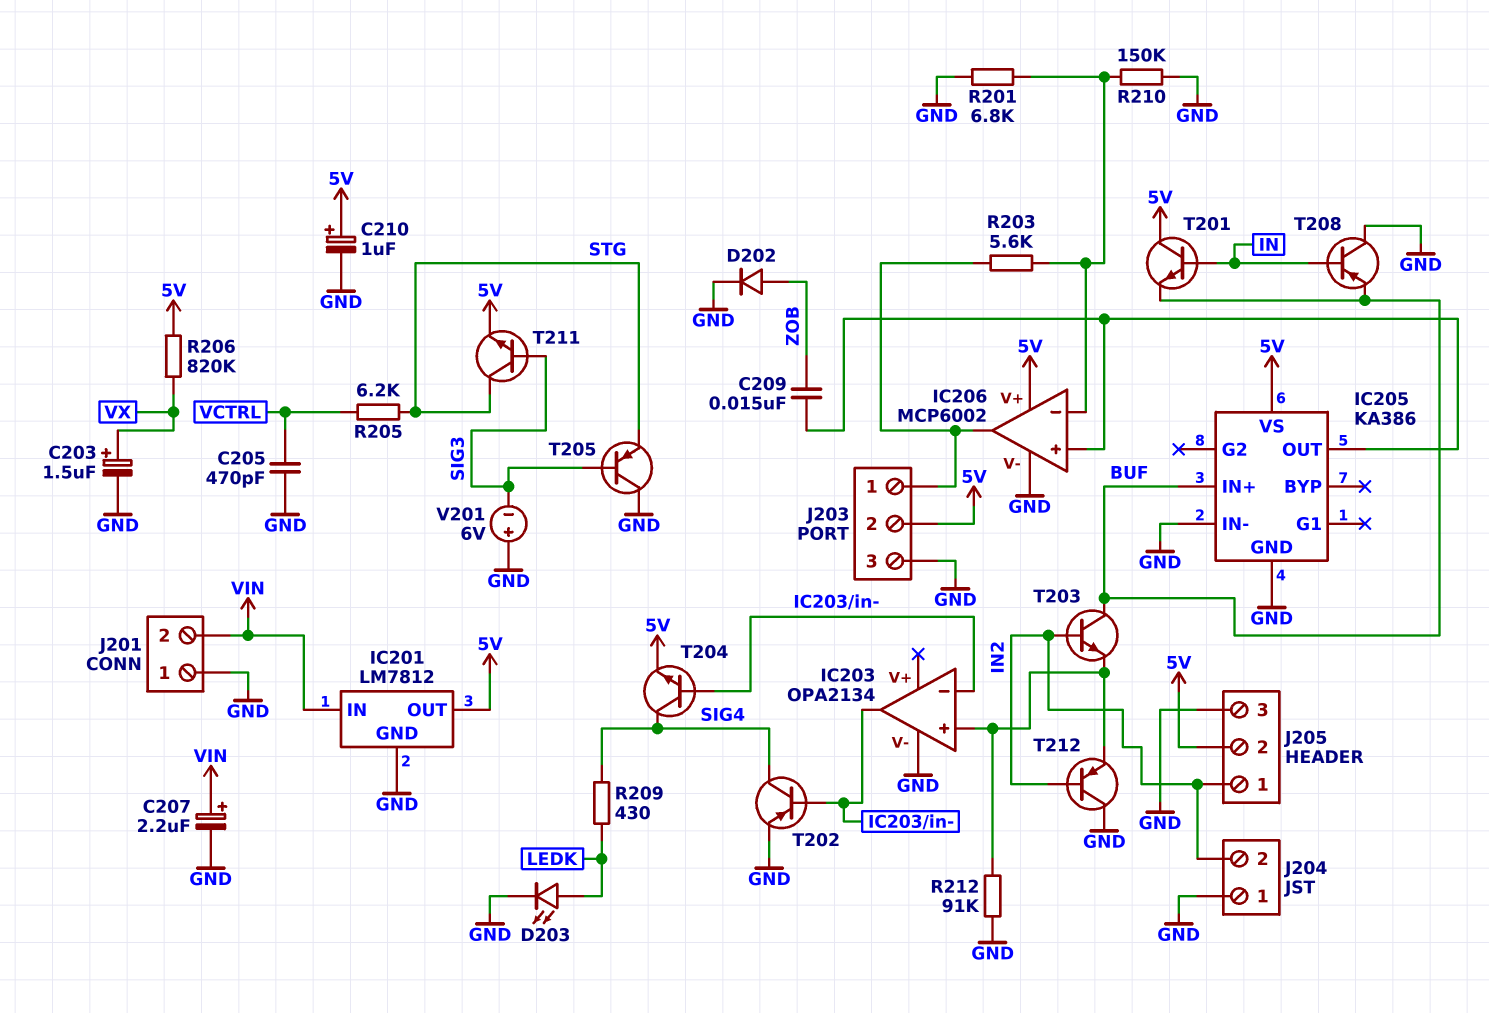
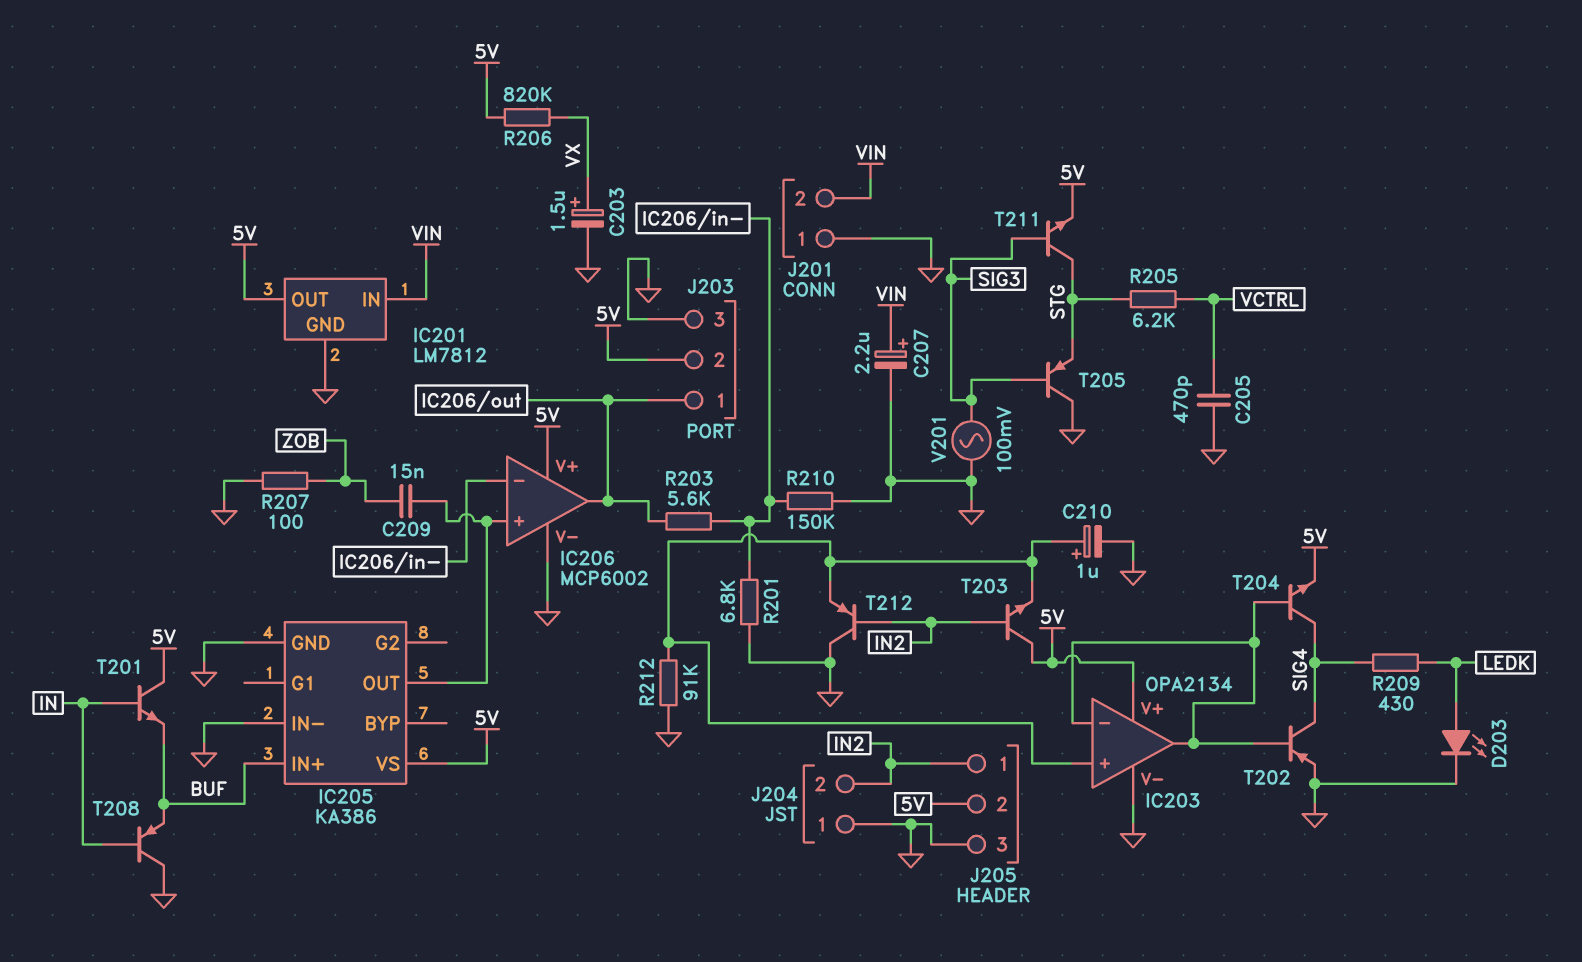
C210: 1uF (plus 5V, minus GND) -> 1uF (plus IC203/in+, minus GND)
D202: diode (A ZOB, K GND) -> none
IC203 pin V+: none -> 5V
R207: none -> 100 (GND, ZOB)
T203: NPN (B IN2, C BUF, E IC203/in+) -> NPN (B IN2, C 5V, E IC203/in+)
V201: 6V (plus GND, minus SIG3) -> AC 100mV (GND, SIG3)

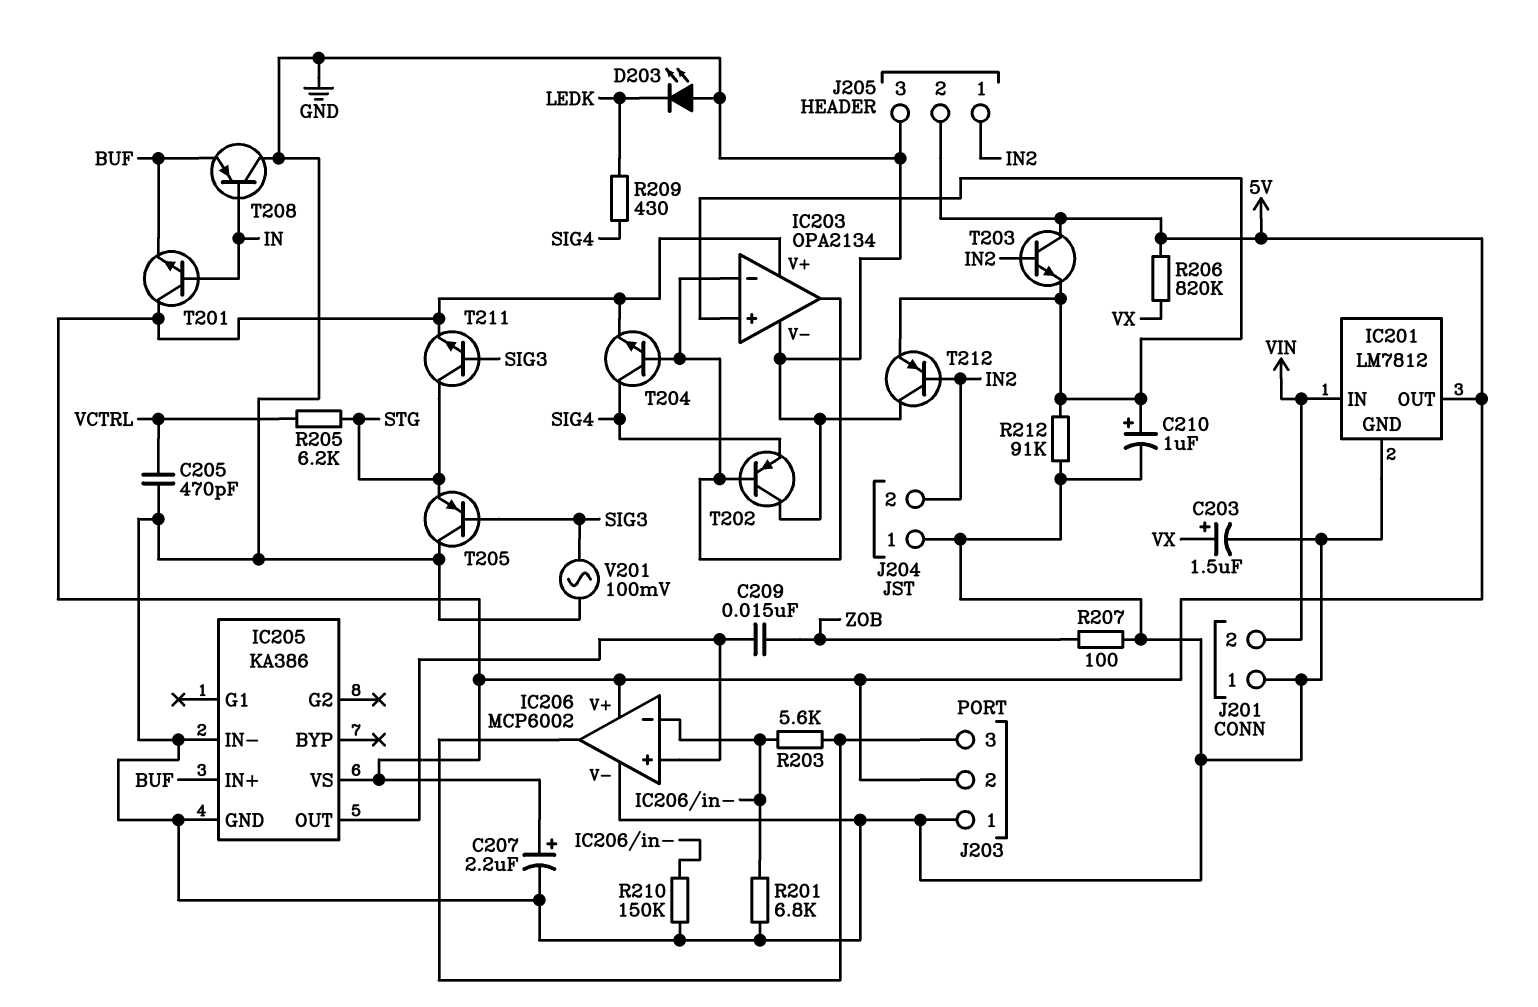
C207: 2.2uF (plus VIN, minus GND) -> 2.2uF (plus 5V, minus GND)
D203: LED (A LEDK, K GND) -> LED (A GND, K LEDK)
J203 pin 1: IC206/out -> GND
J203 pin 3: GND -> IC206/out
T202: PNP (B IC203/in-, C SIG4, E GND) -> PNP (B IC203/in-, C GND, E SIG4)

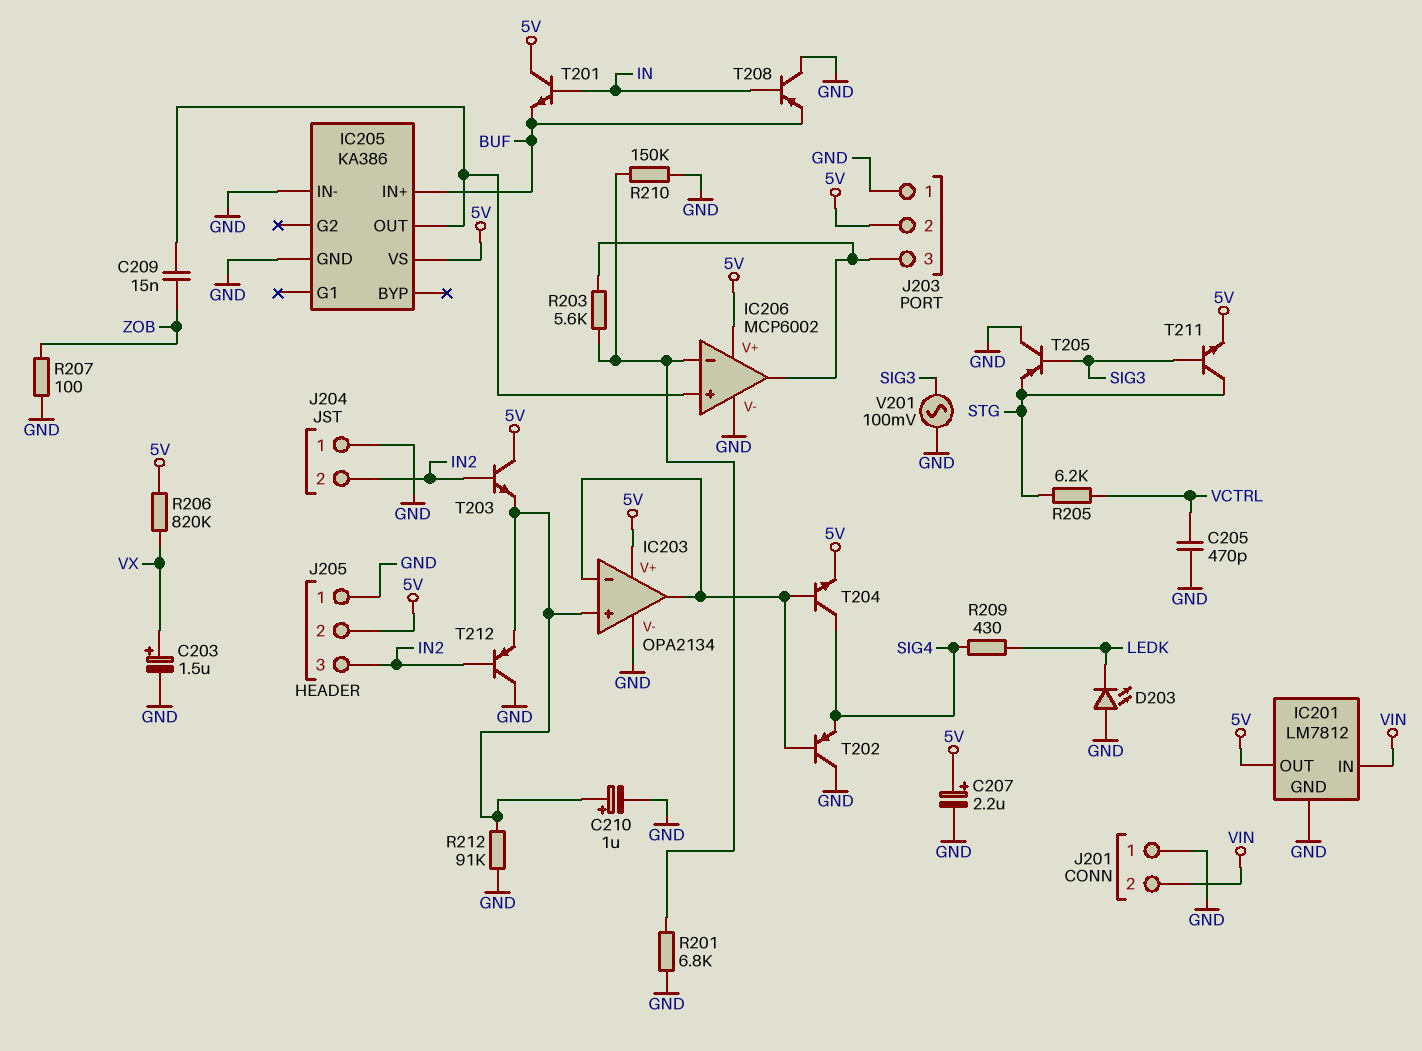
J205 pin 1: IN2 -> GND
J205 pin 3: GND -> IN2

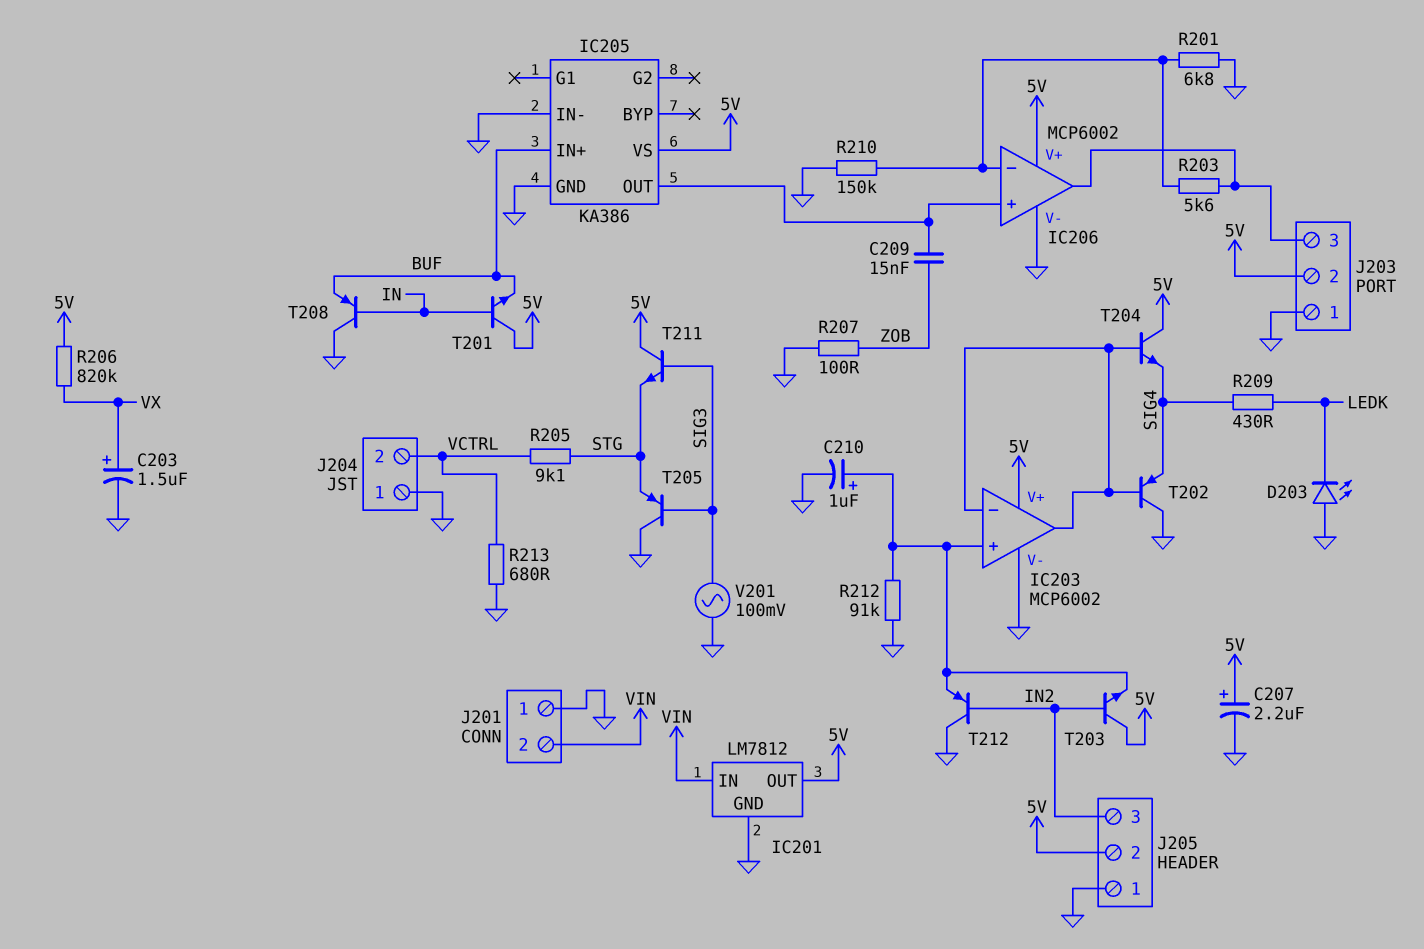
C205: 470pF (GND, VCTRL) -> none
IC203: OPA2134 -> MCP6002
J204 pin 2: IN2 -> VCTRL
R205: 6.2k (STG, VCTRL) -> 9.1k (STG, VCTRL)
R213: none -> 680 (GND, VCTRL)
T204: NPN (B IC203/in-, C SIG4, E 5V) -> NPN (B IC203/in-, C 5V, E SIG4)
T211: NPN (B SIG3, C STG, E 5V) -> NPN (B SIG3, C 5V, E STG)

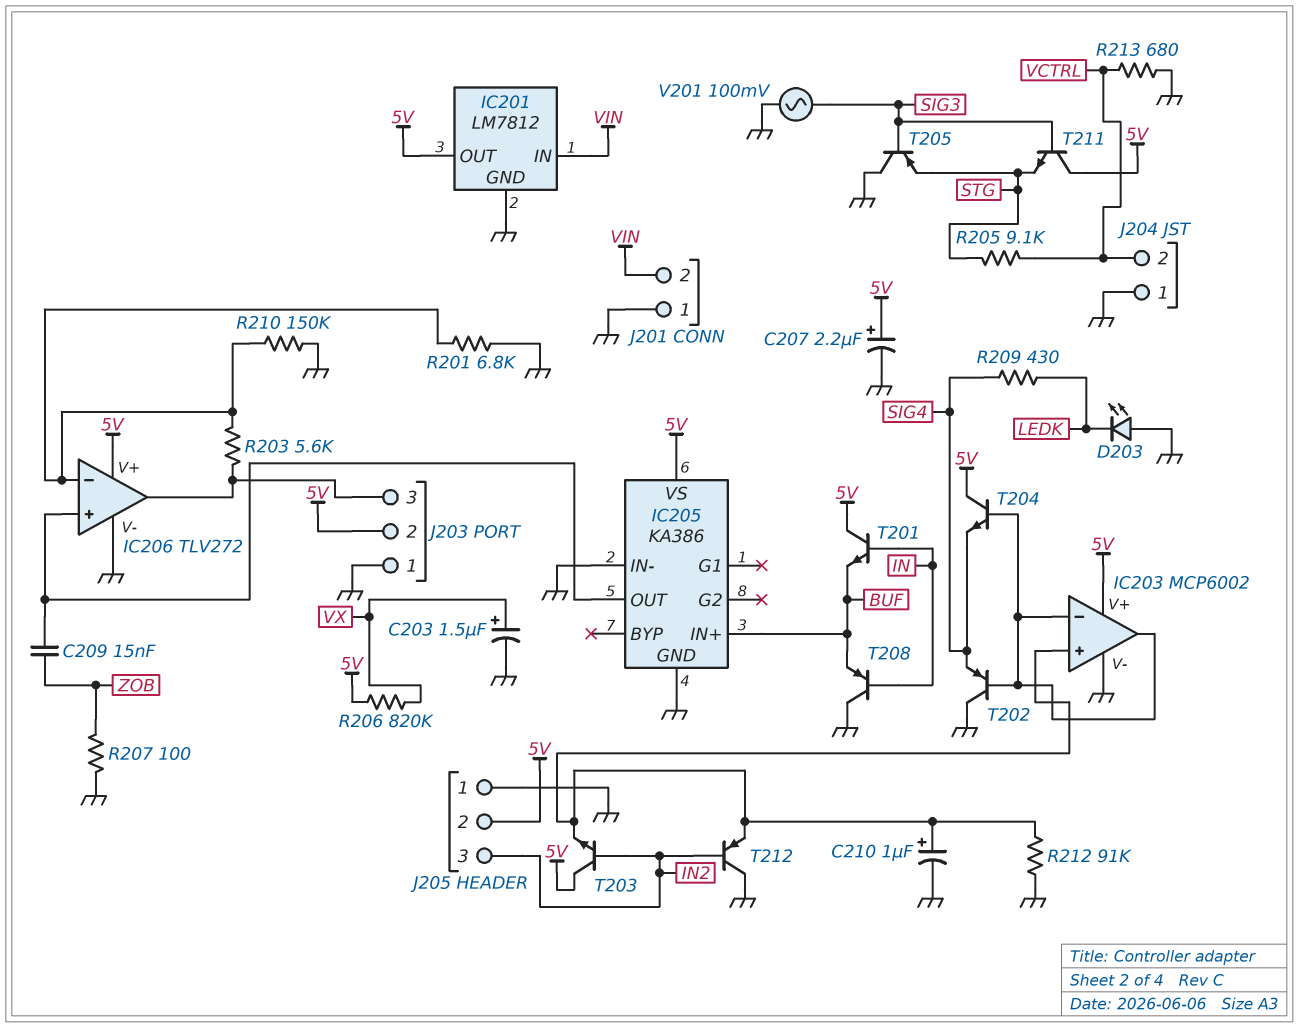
IC206: MCP6002 -> TLV272

